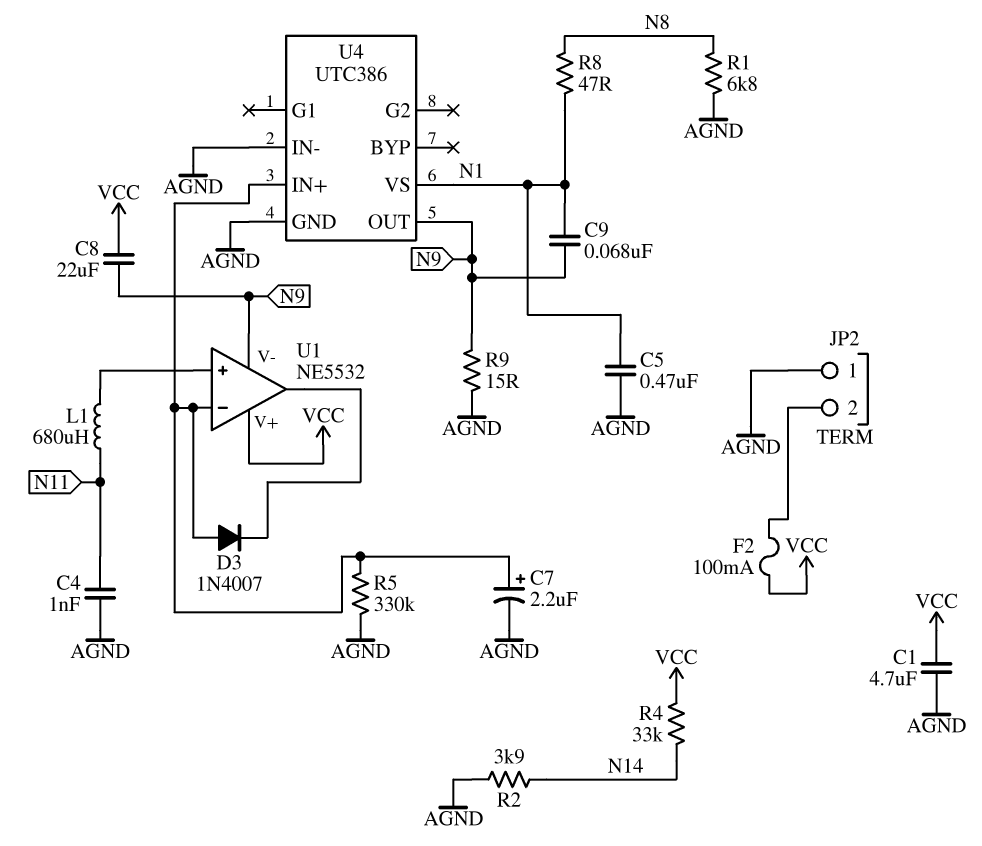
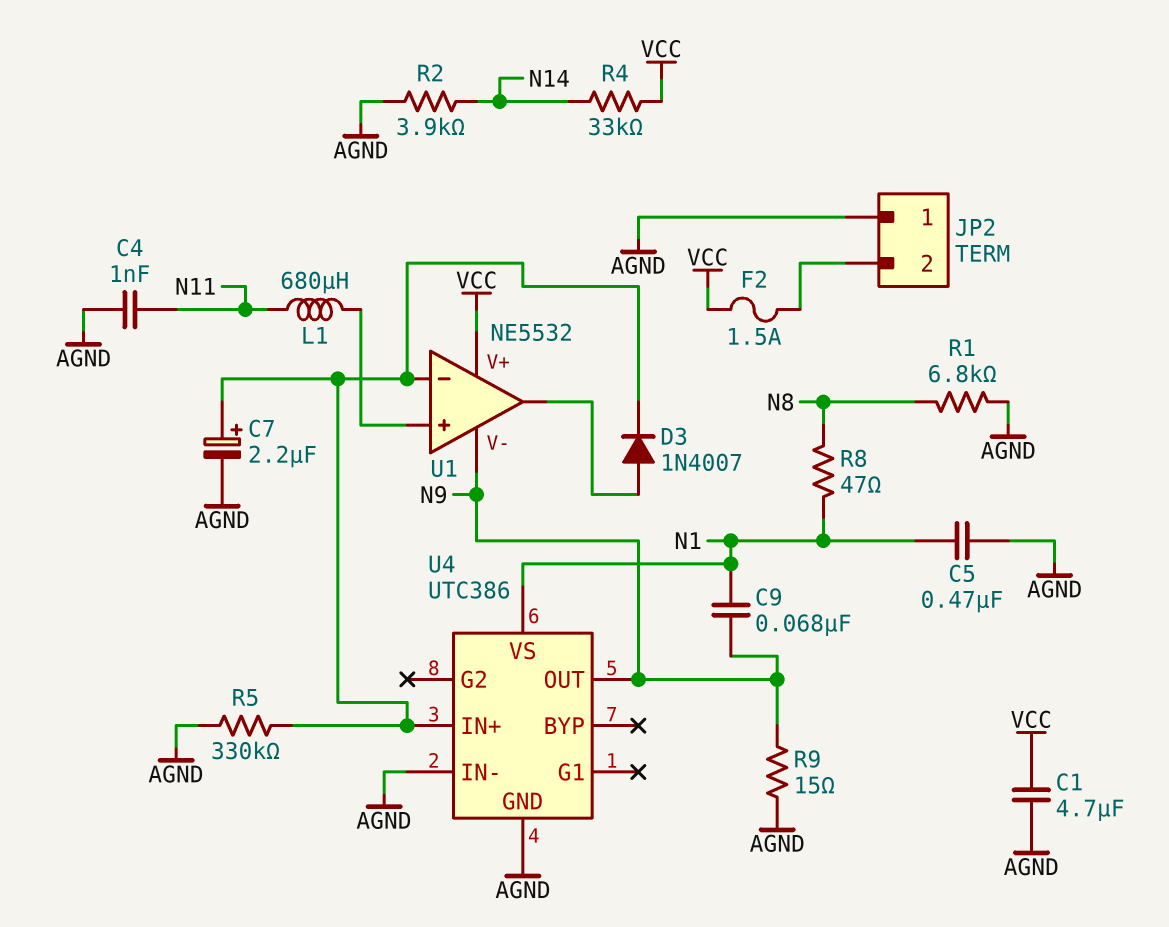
C8: 22uF (N9, VCC) -> none
D3: diode 1N4007 (A U1/in-, K U1/out) -> diode 1N4007 (A U1/out, K U1/in-)
F2: 100mA (JP2/2, VCC) -> 1.5A (JP2/2, VCC)

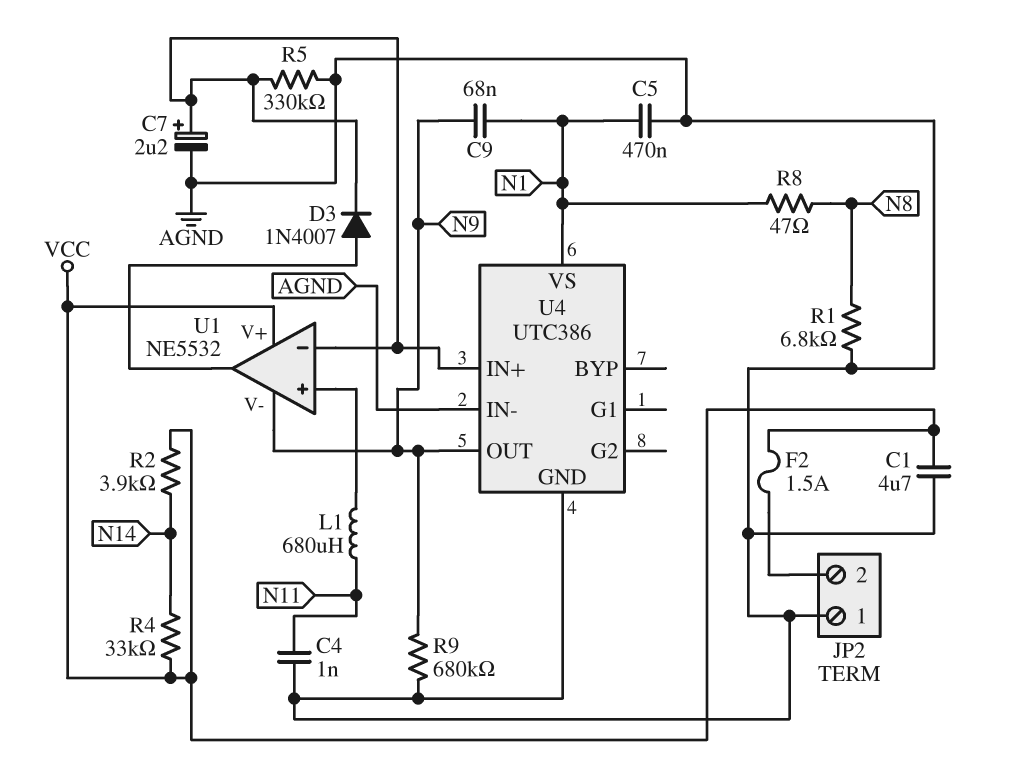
R2: 3.9k (AGND, N14) -> 3.9k (N14, VCC)
R9: 15 (AGND, N9) -> 680k (AGND, N9)

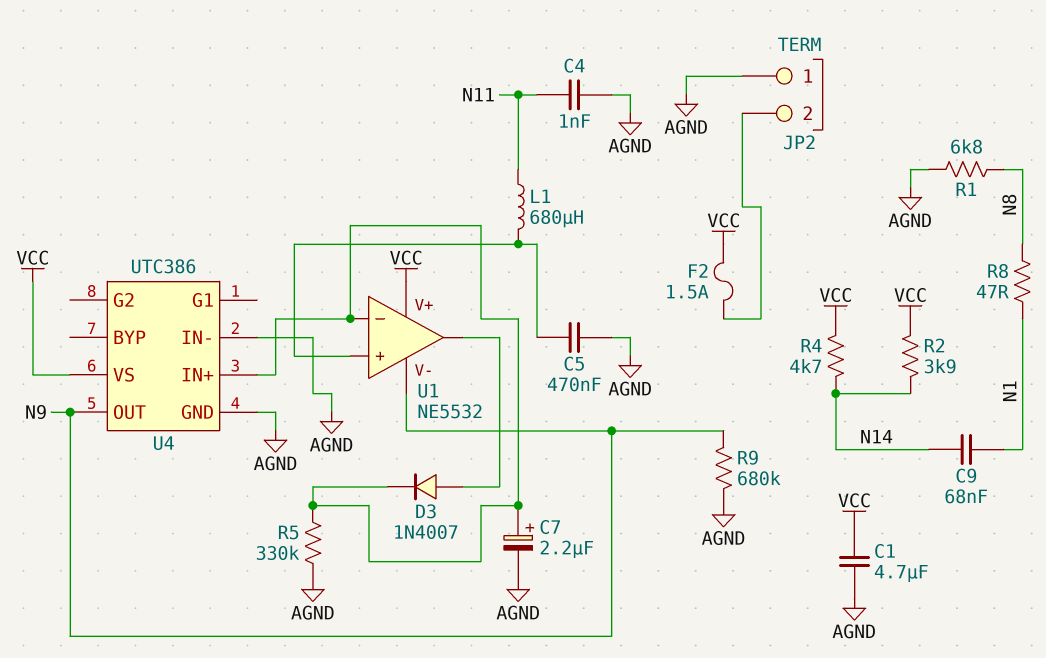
C5: 470nF (AGND, N1) -> 470nF (AGND, U1/in+)
C9: 68nF (N1, N9) -> 68nF (N1, N14)
R4: 33k (N14, VCC) -> 4.7k (N14, VCC)
U4 pin VS: N1 -> VCC

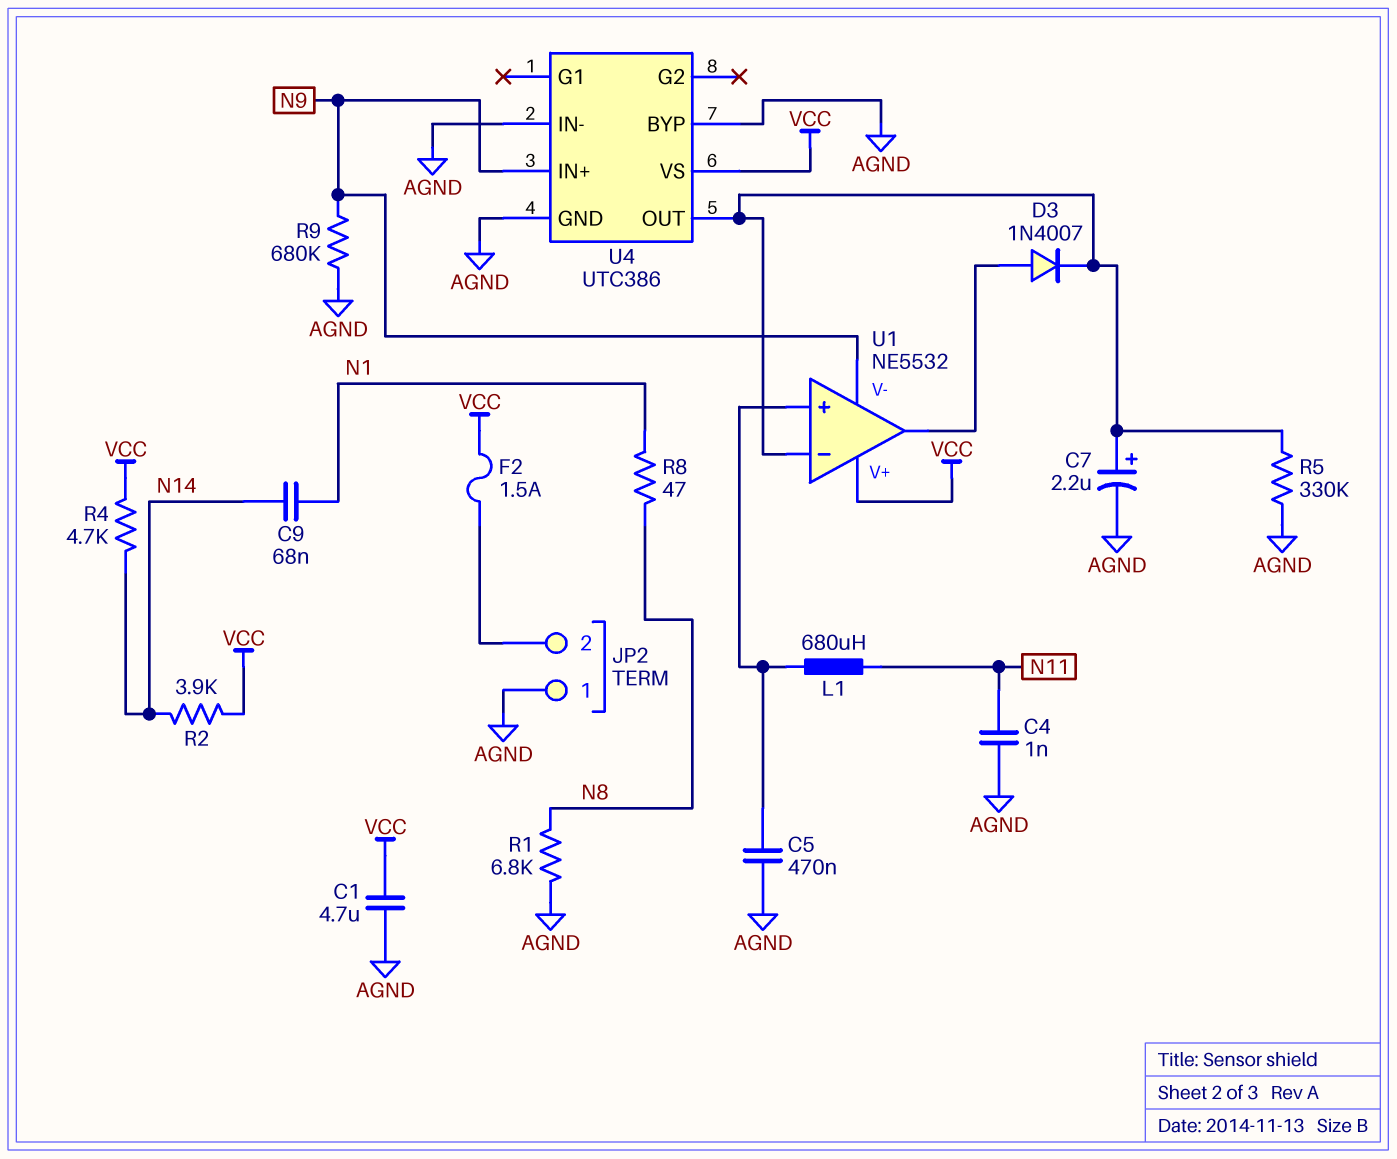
U4 pin BYP: none -> AGND
U4 pin IN+: U1/in- -> N9
U4 pin OUT: N9 -> U1/in-

